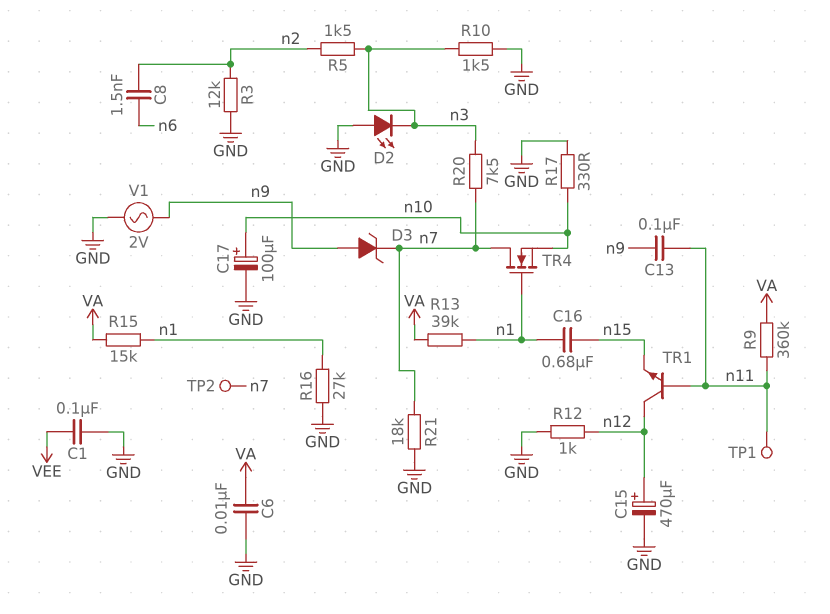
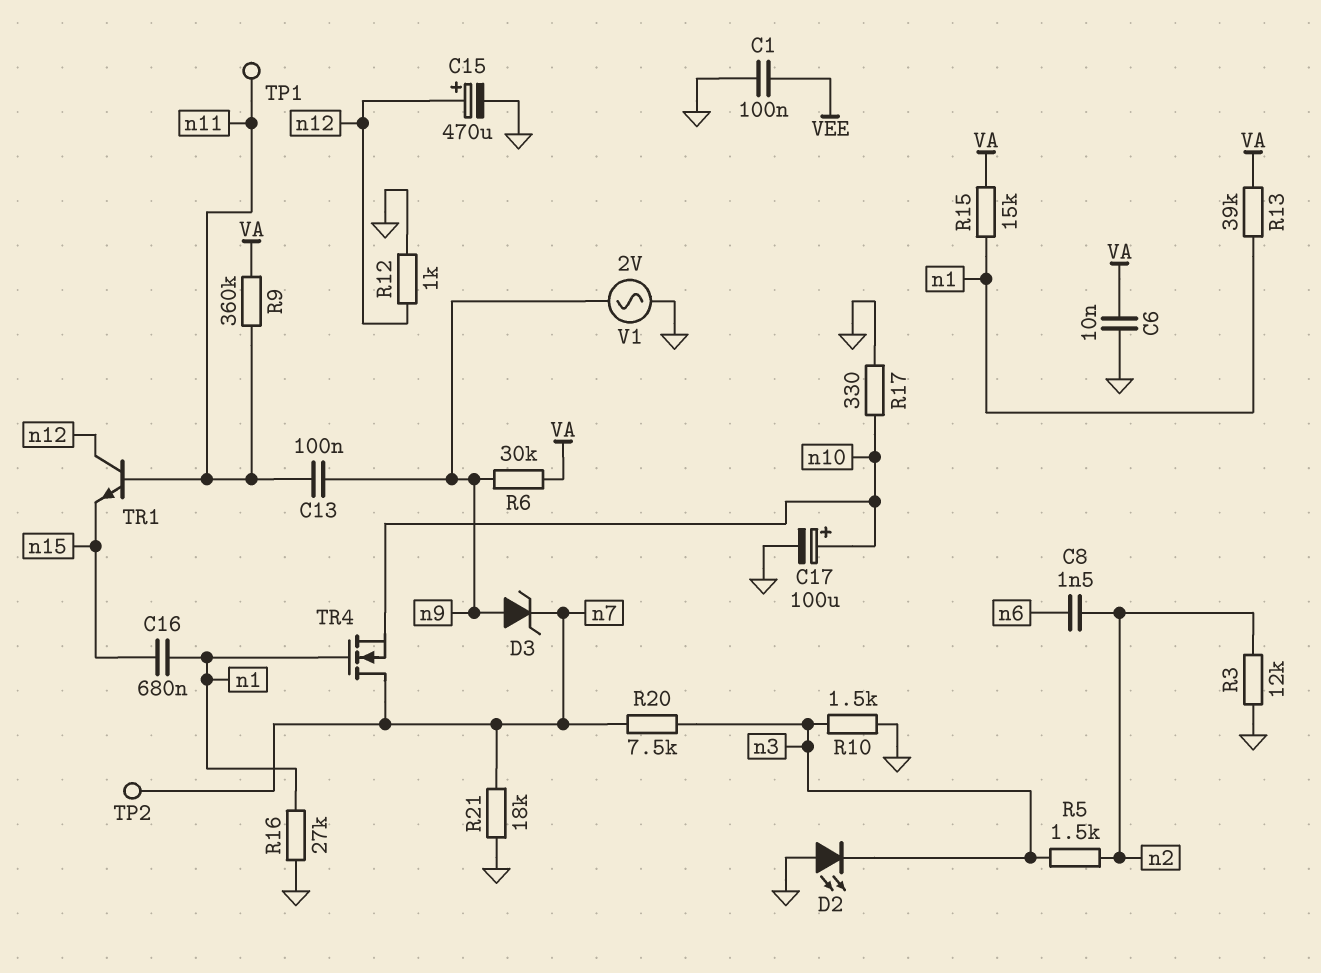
R6: none -> 30k (VA, n9)

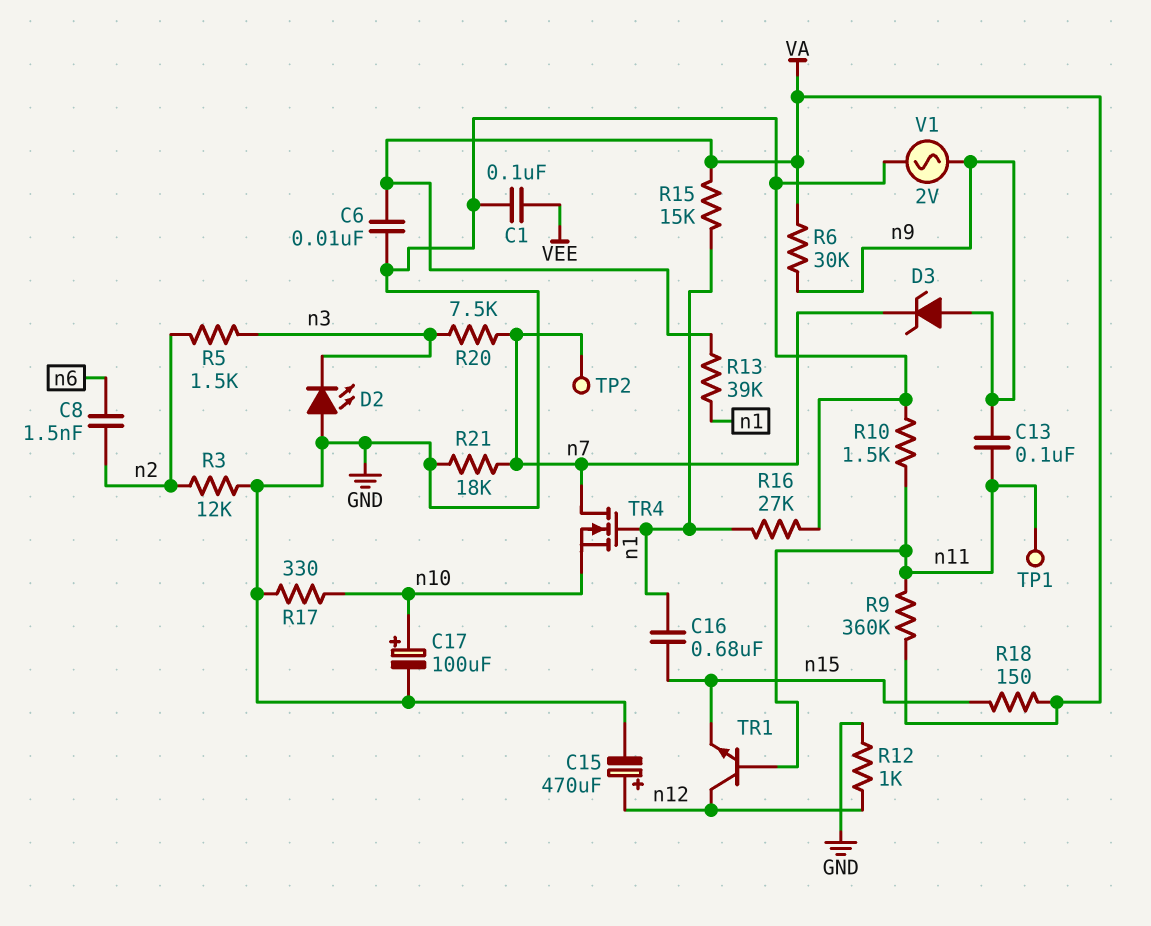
R10: 1.5k (GND, n3) -> 1.5k (GND, n11)
R18: none -> 150 (VA, n15)

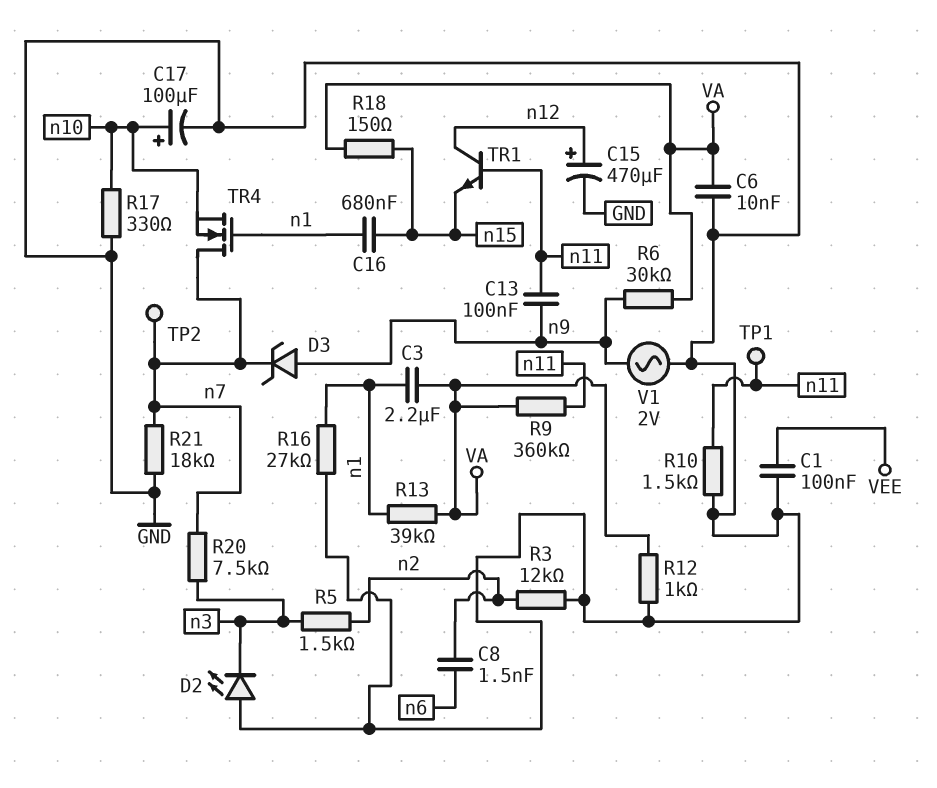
C3: none -> 2.2uF (VA, n1)
R12: 1k (GND, n12) -> 1k (GND, VA)
R15: 15k (VA, n1) -> none

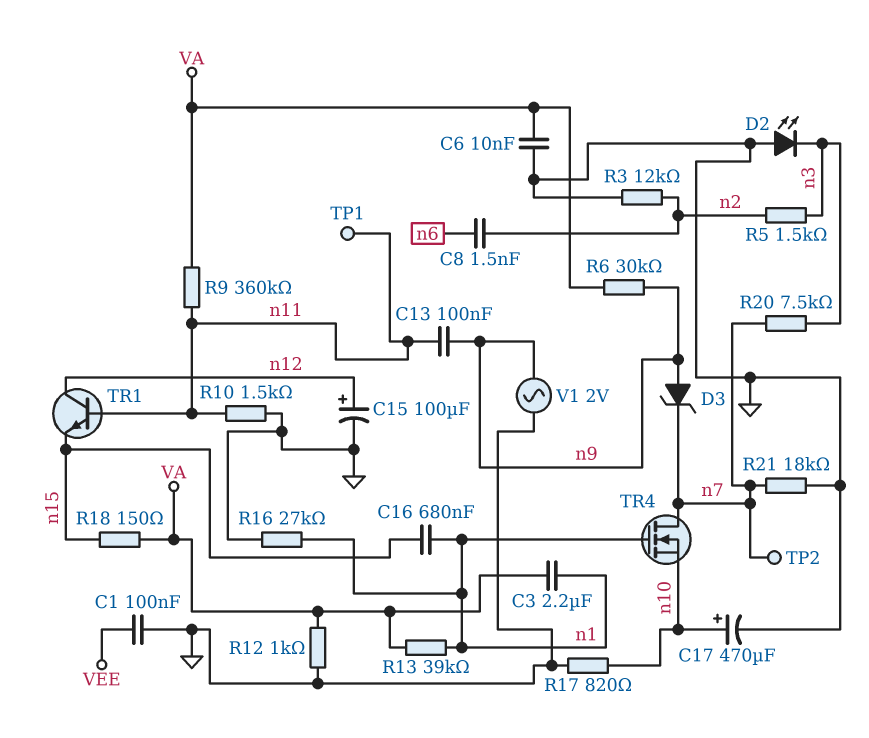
C15: 470uF (plus n12, minus GND) -> 100uF (plus n12, minus GND)
C17: 100uF (plus n10, minus GND) -> 470uF (plus n10, minus GND)
R17: 330 (GND, n10) -> 820 (GND, n10)

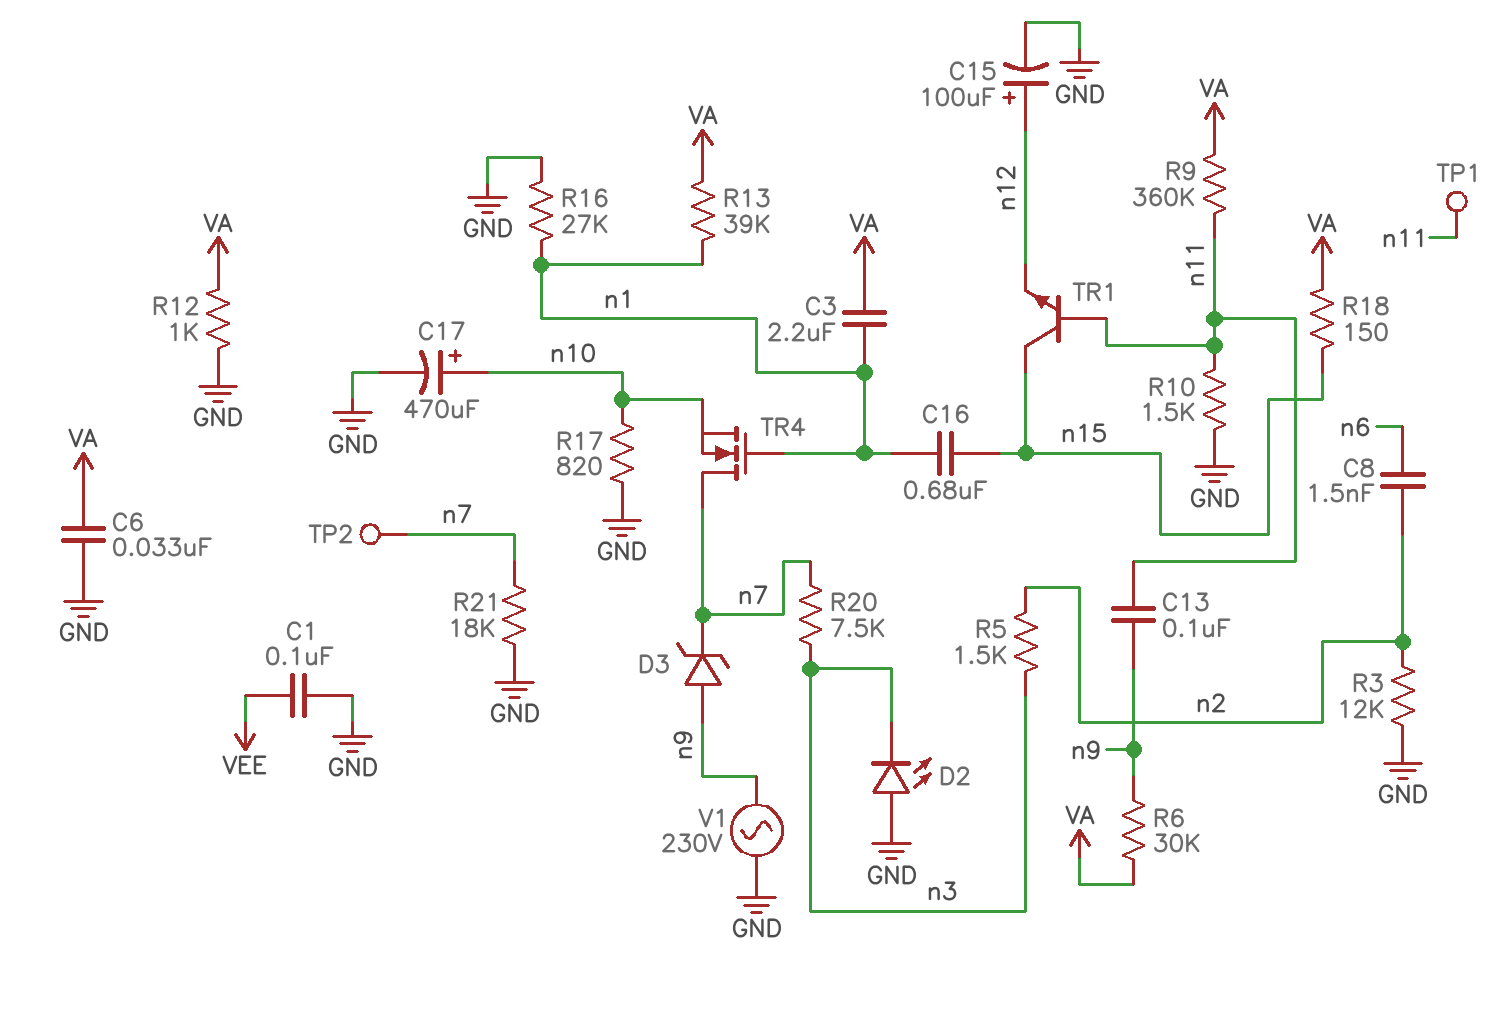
C6: 10nF (GND, VA) -> 33nF (GND, VA)
TR1: NPN (B n11, C n12, E n15) -> NPN (B n11, C n15, E n12)
V1: AC 2V (GND, n9) -> AC 230V (GND, n9)

